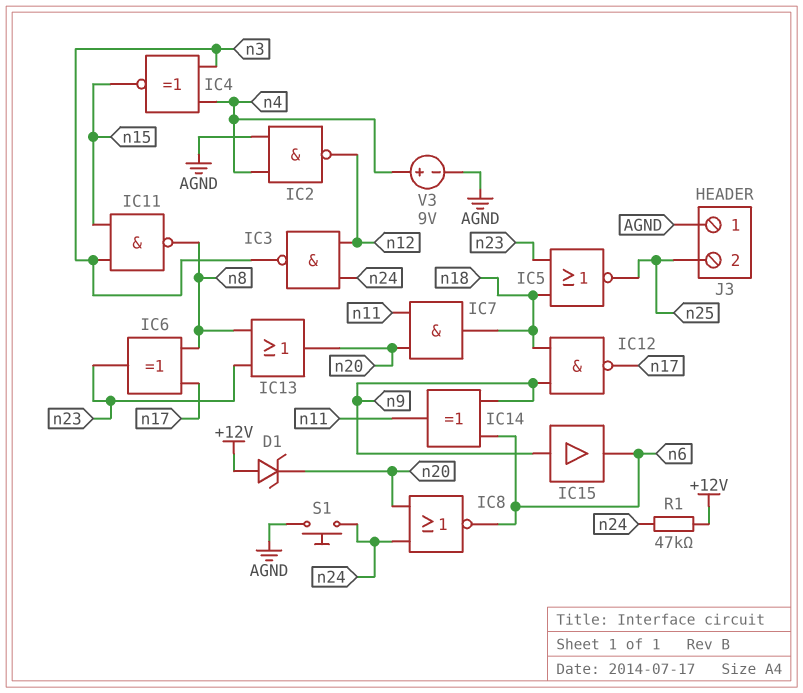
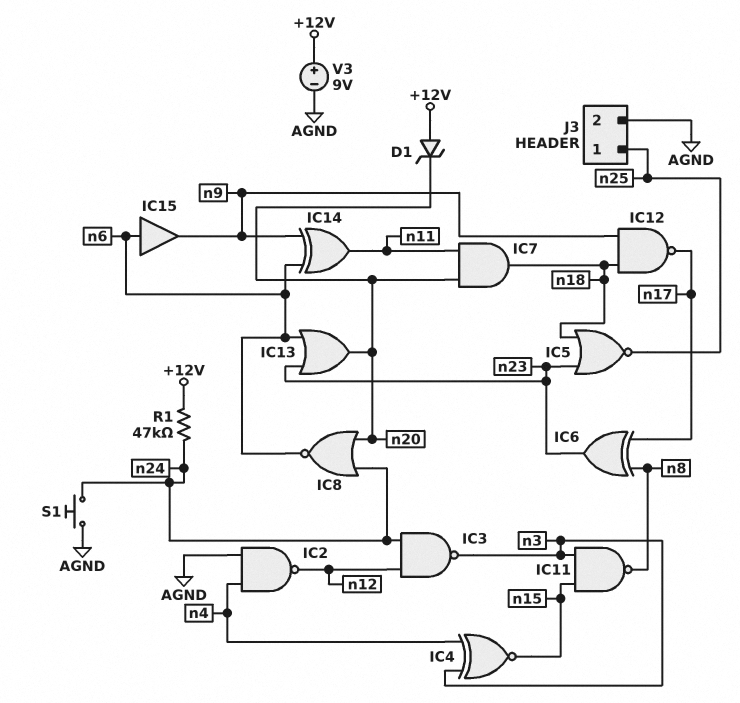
IC13: OR (in n8, in n23, out n20) -> OR (in n6, in n23, out n20)
IC15: buffer (in n9, out n6) -> buffer (in n6, out n9)
J3 pin 1: AGND -> n25
J3 pin 2: n25 -> AGND
V3: 9V (plus n4, minus AGND) -> 9V (plus +12V, minus AGND)

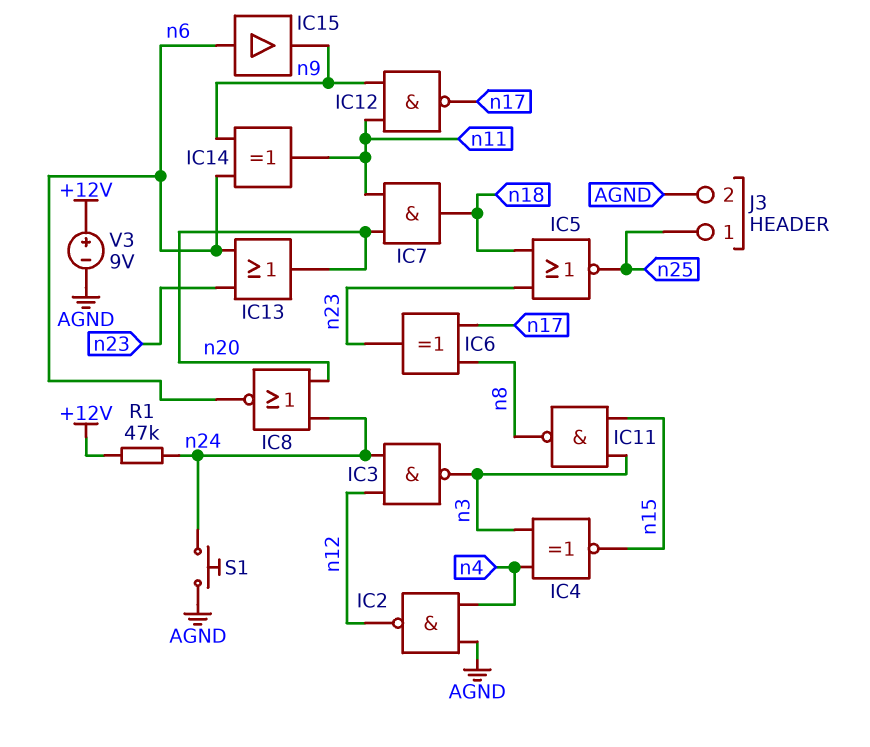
D1: zener (A +12V, K n20) -> none
IC12: NAND (in n9, in n18, out n17) -> NAND (in n9, in n11, out n17)

